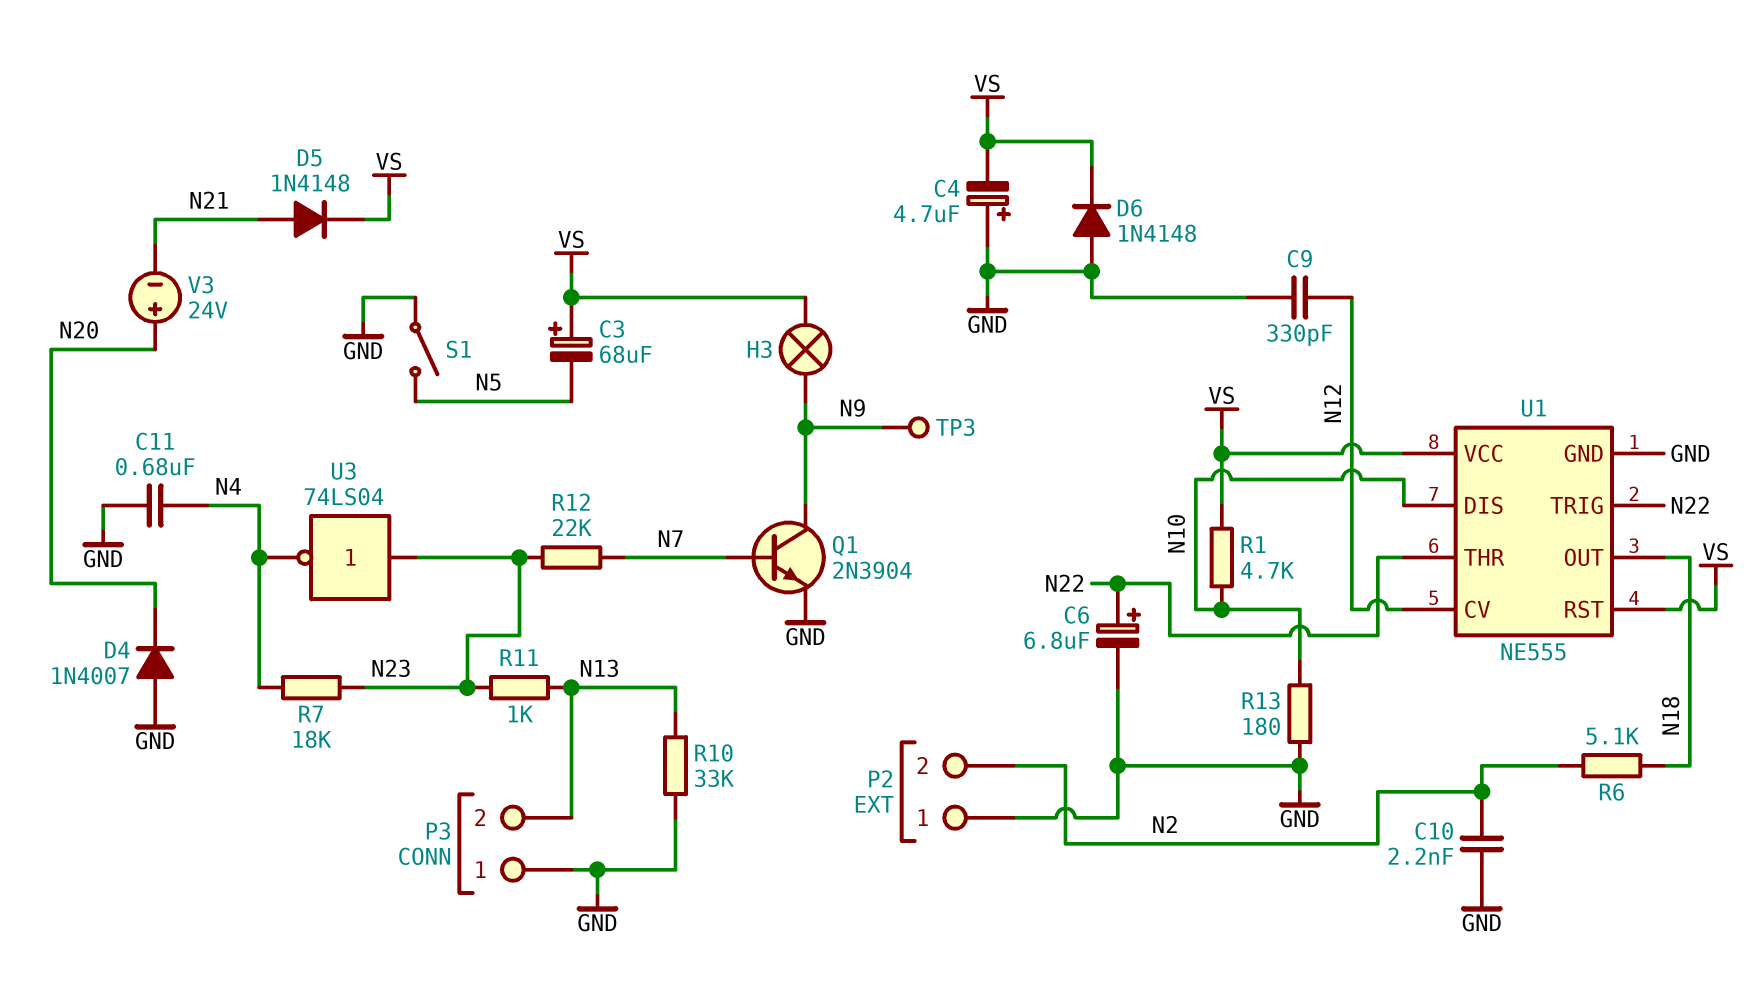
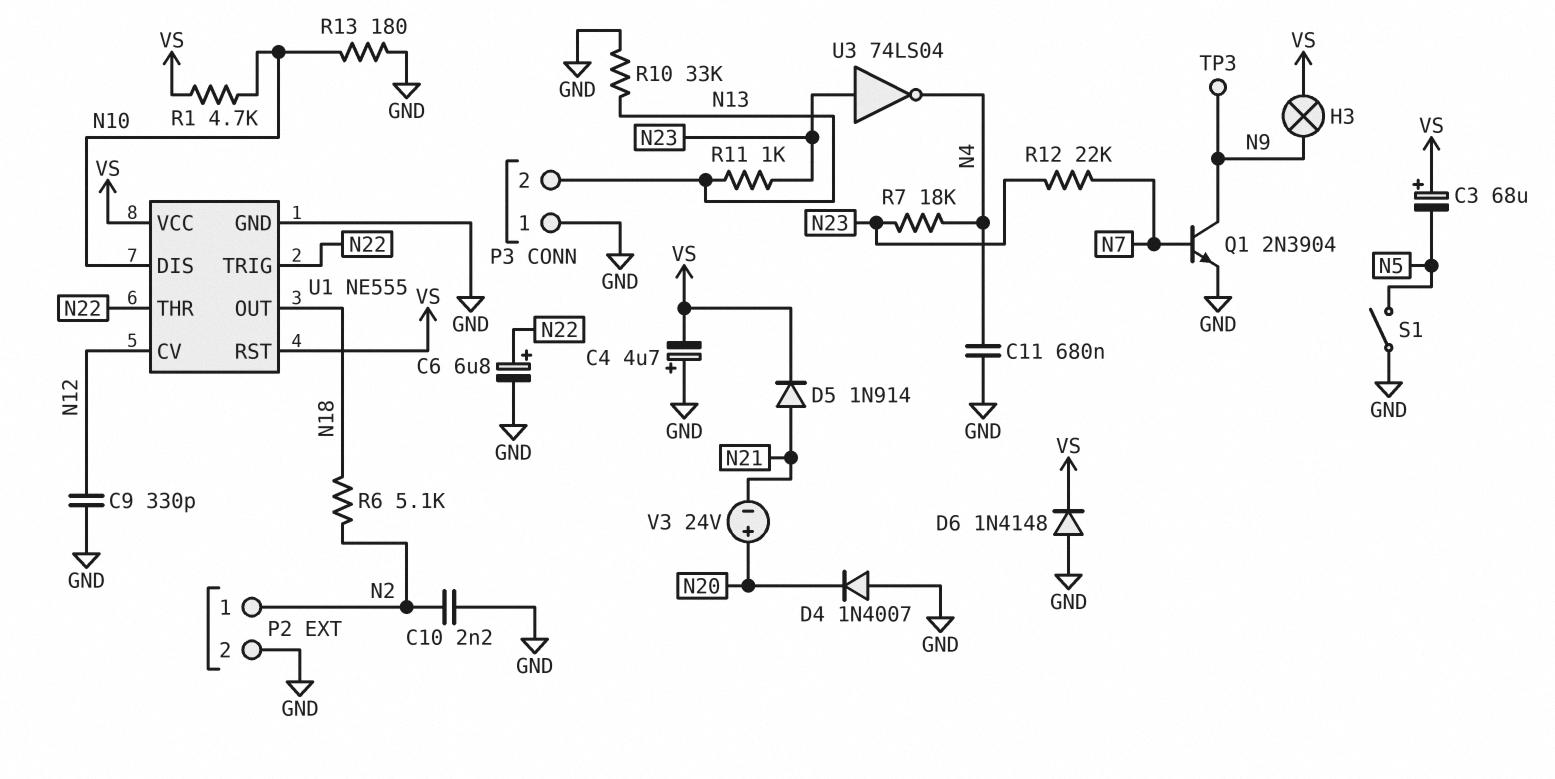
D5: diode 1N4148 (A N21, K VS) -> diode 1N914 (A N21, K VS)
P2 pin 1: GND -> N2
P2 pin 2: N2 -> GND

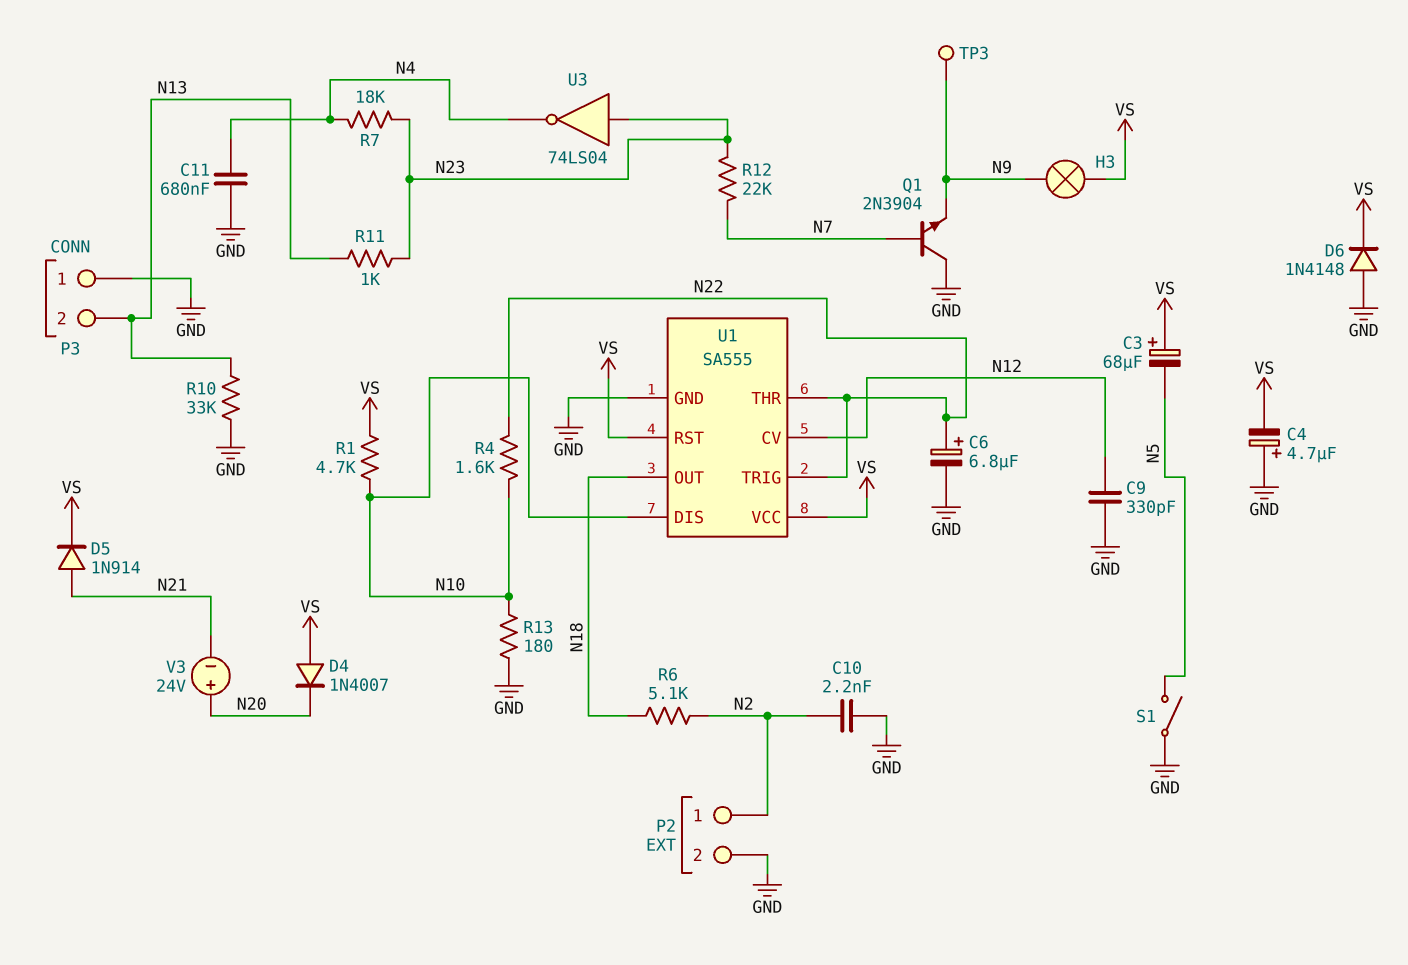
D4: diode 1N4007 (A GND, K N20) -> diode 1N4007 (A VS, K N20)
Q1: NPN 2N3904 (B N7, C N9, E GND) -> NPN 2N3904 (B N7, C GND, E N9)
R4: none -> 1.6k (N10, N22)
U1: NE555 -> SA555

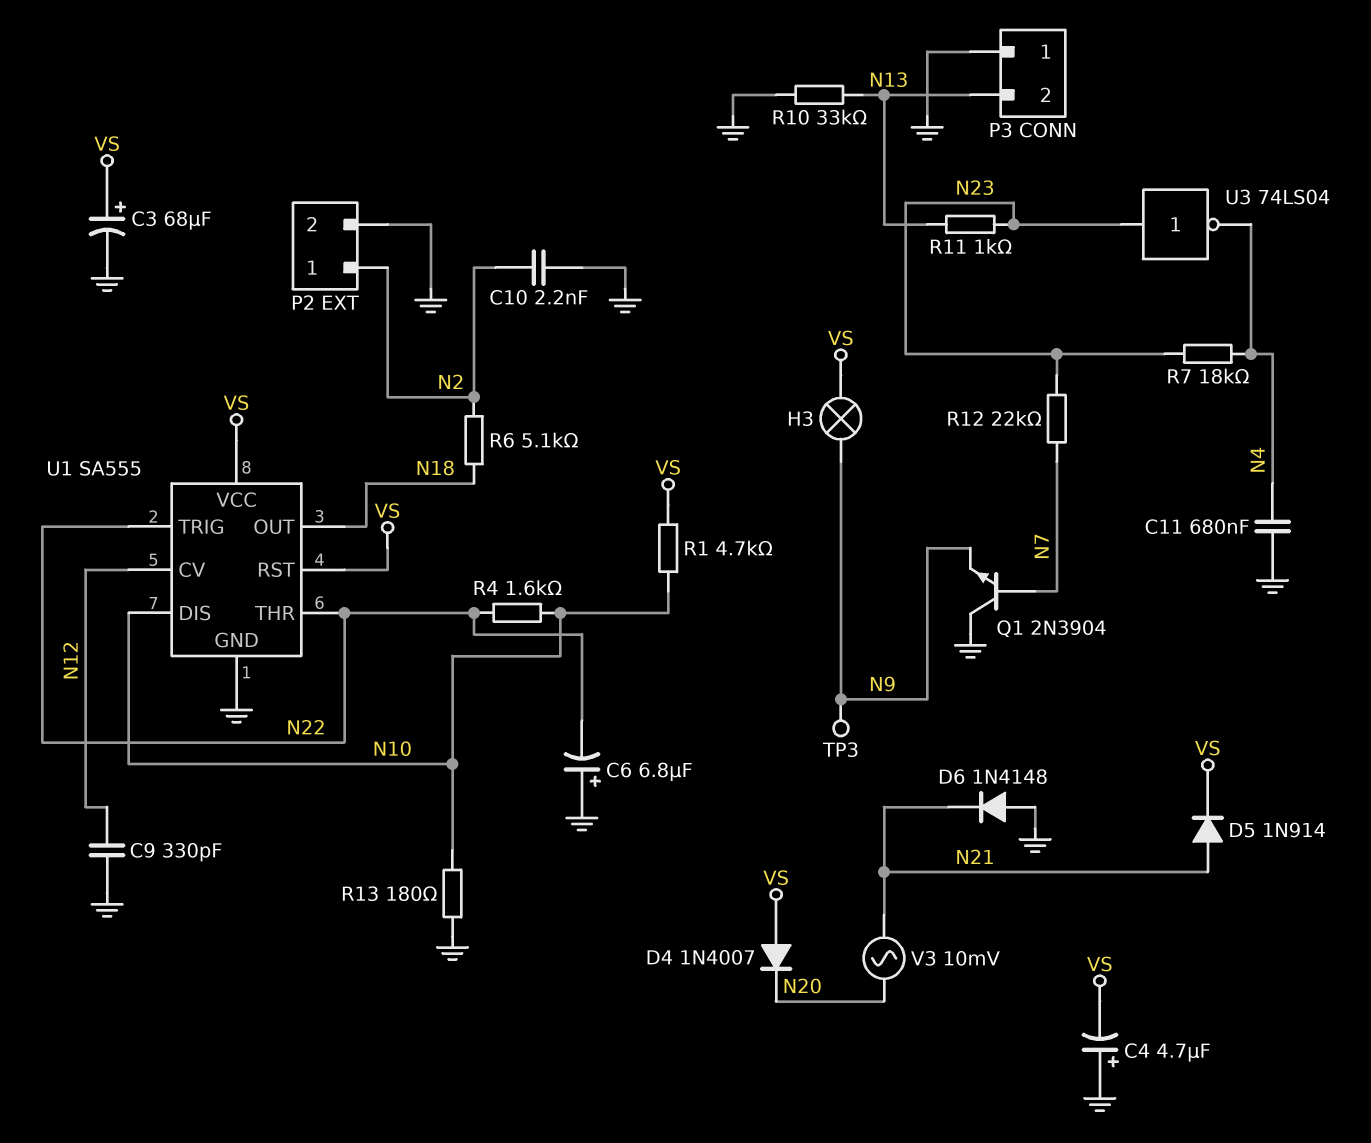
C3: 68uF (plus VS, minus N5) -> 68uF (plus VS, minus GND)
C6: 6.8uF (plus N22, minus GND) -> 6.8uF (plus GND, minus N22)
D6: diode 1N4148 (A GND, K VS) -> diode 1N4148 (A GND, K N21)
S1: switch (GND, N5) -> none
V3: 24V (plus N20, minus N21) -> AC 10mV (N20, N21)

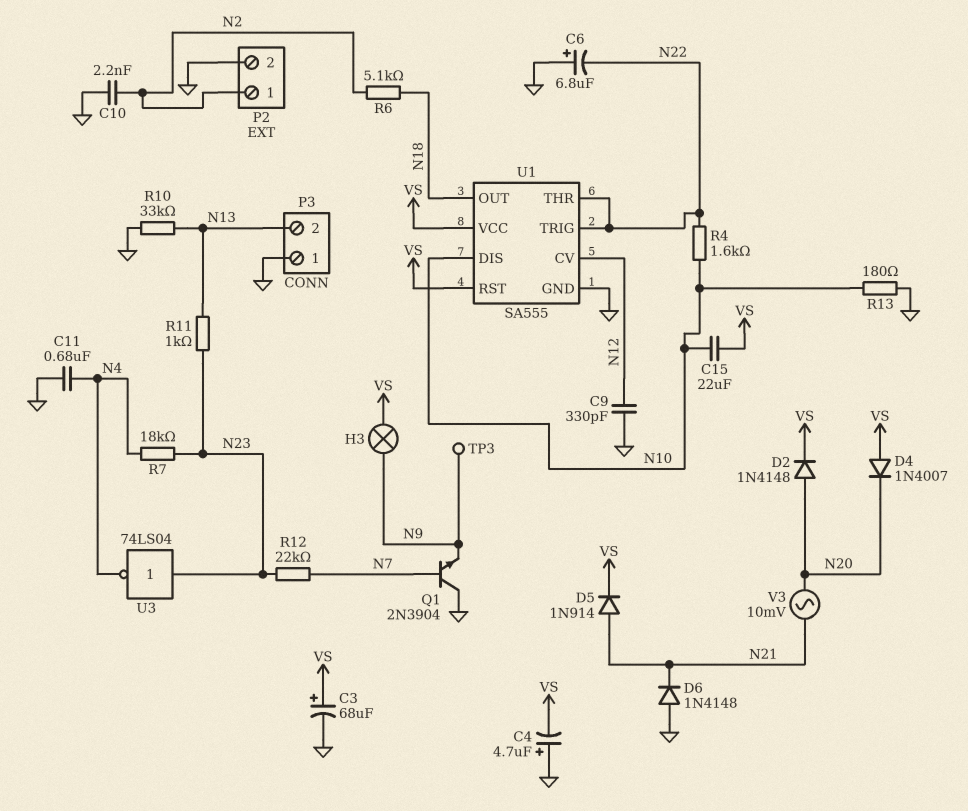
C15: none -> 22uF (N10, VS)
D2: none -> diode 1N4148 (A N20, K VS)
R1: 4.7k (N10, VS) -> none

